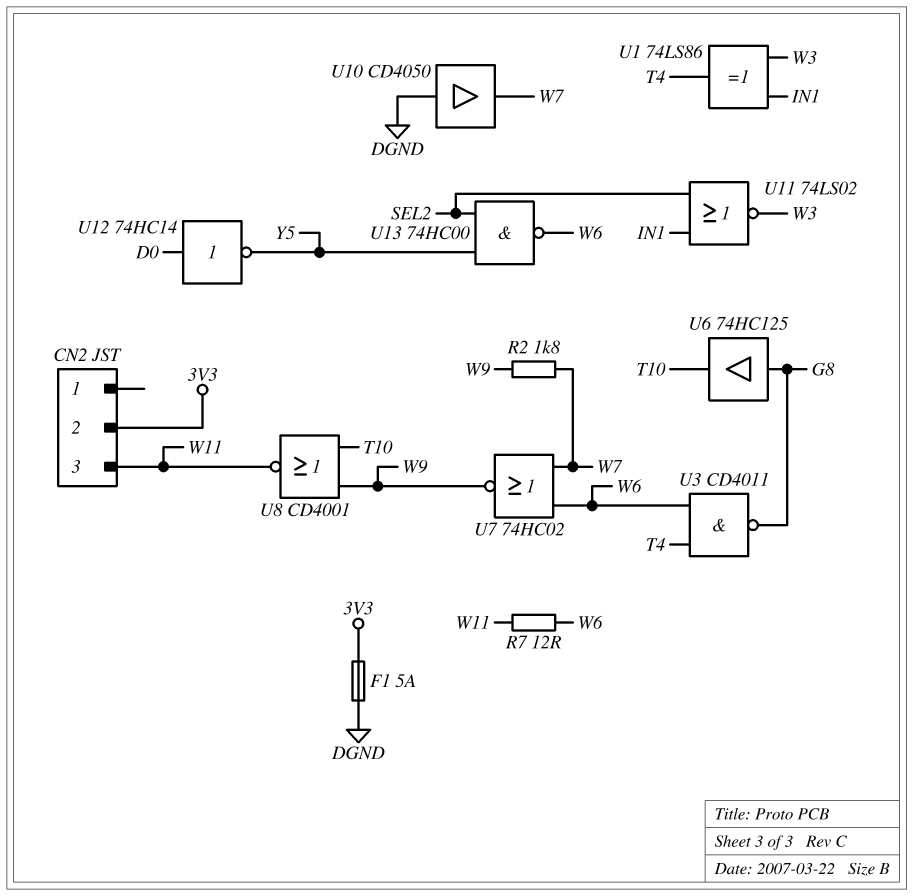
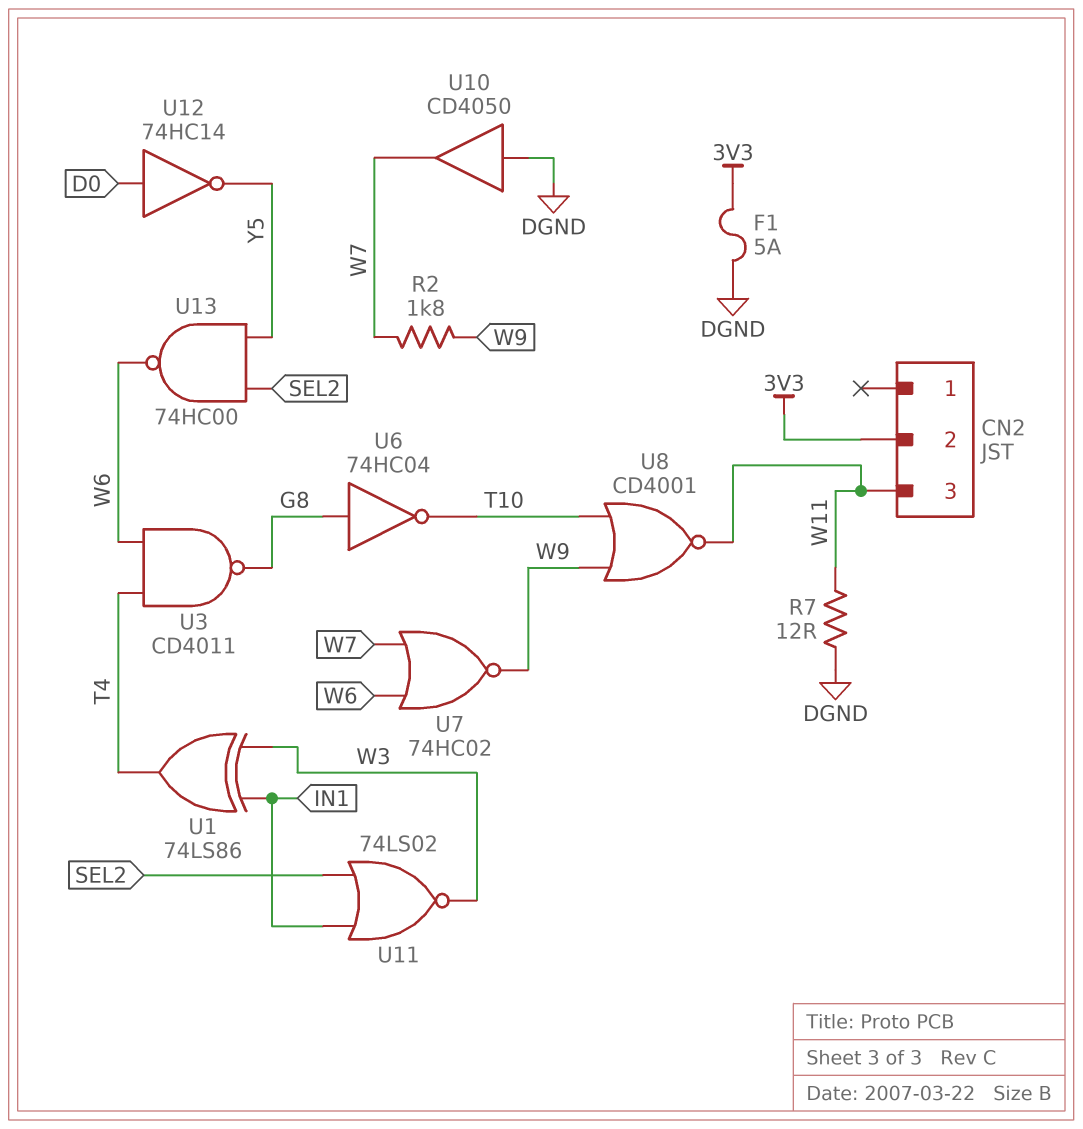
R7: 12 (W6, W11) -> 12 (DGND, W11)
U6: buffer 74HC125 (in G8, out T10) -> NOT 74HC04 (in G8, out T10)

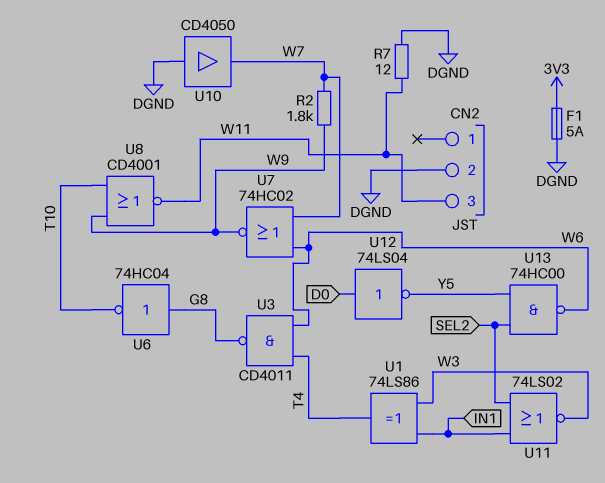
CN2 pin 2: 3V3 -> DGND
U12: NOT 74HC14 (in D0, out Y5) -> NOT 74LS04 (in D0, out Y5)

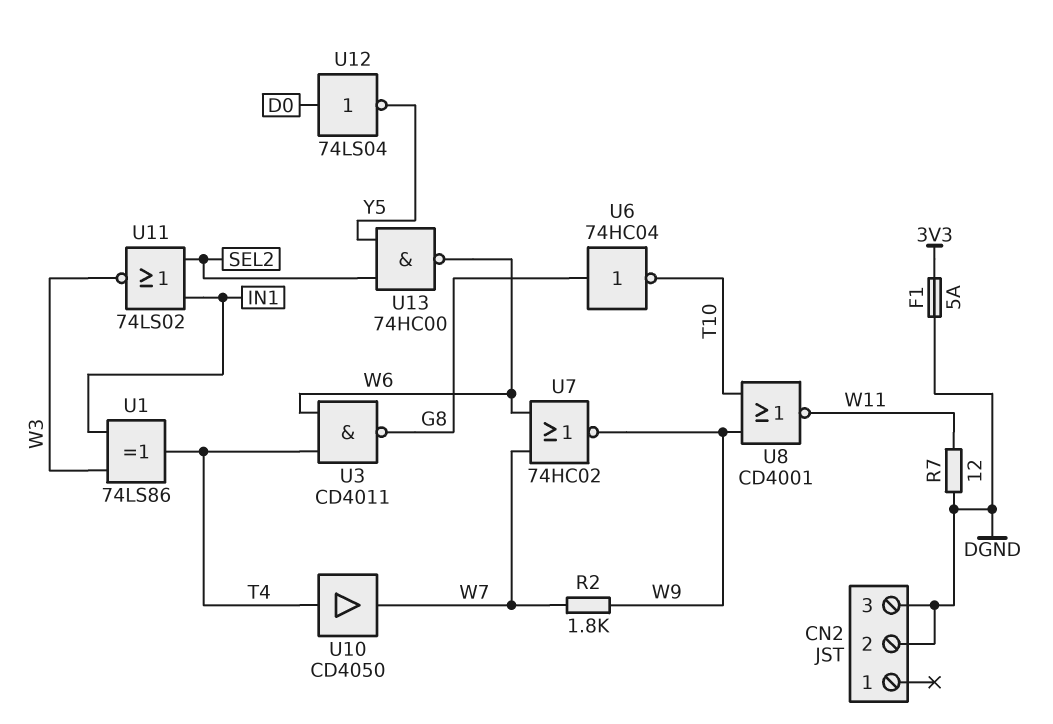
CN2 pin 3: W11 -> DGND
U10: buffer CD4050 (in DGND, out W7) -> buffer CD4050 (in T4, out W7)

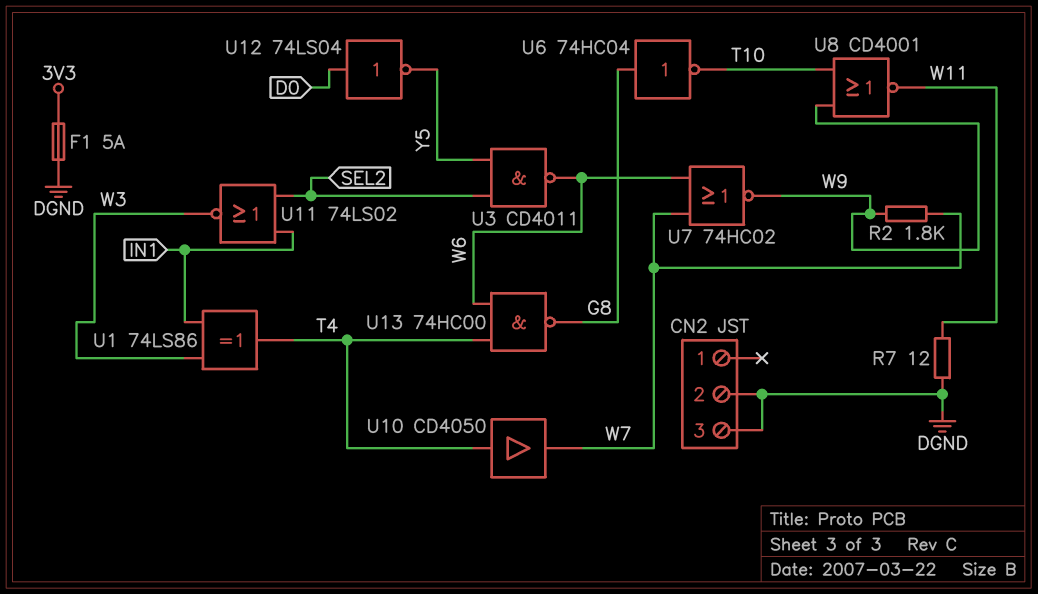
U3: NAND CD4011 (in T4, in W6, out G8) -> NAND CD4011 (in SEL2, in Y5, out W6)
U13: NAND 74HC00 (in SEL2, in Y5, out W6) -> NAND 74HC00 (in T4, in W6, out G8)

